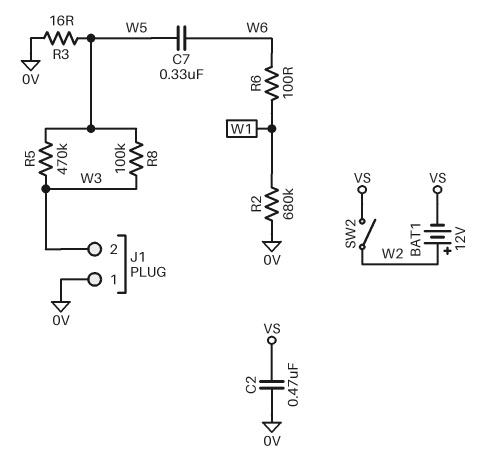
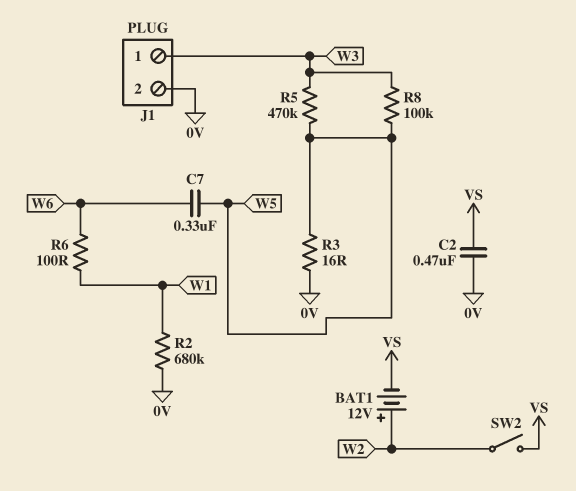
J1 pin 1: 0V -> W3
J1 pin 2: W3 -> 0V

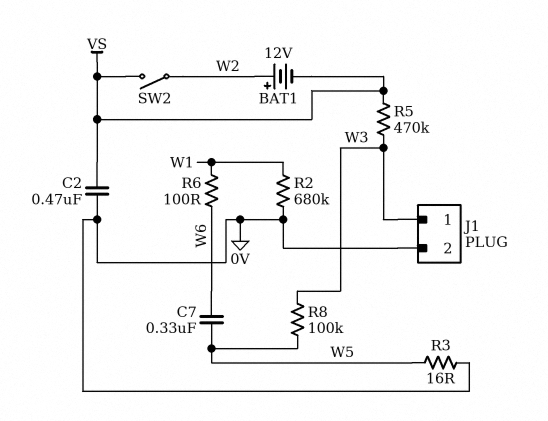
R5: 470k (W3, W5) -> 470k (VS, W3)

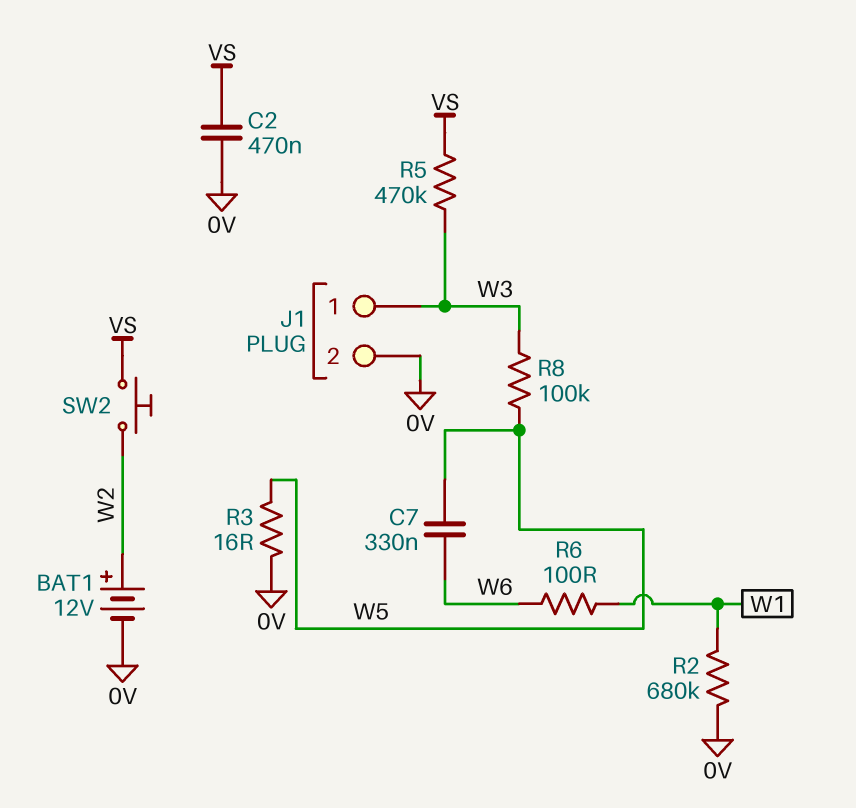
BAT1: 12V (plus W2, minus VS) -> 12V (plus W2, minus 0V)
SW2: switch (VS, W2) -> button (VS, W2)

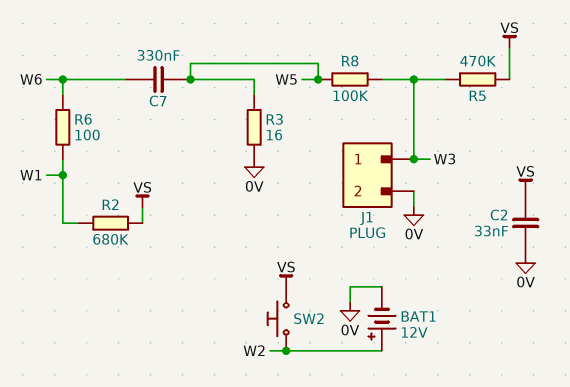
C2: 470nF (0V, VS) -> 33nF (0V, VS)
R2: 680k (0V, W1) -> 680k (VS, W1)

